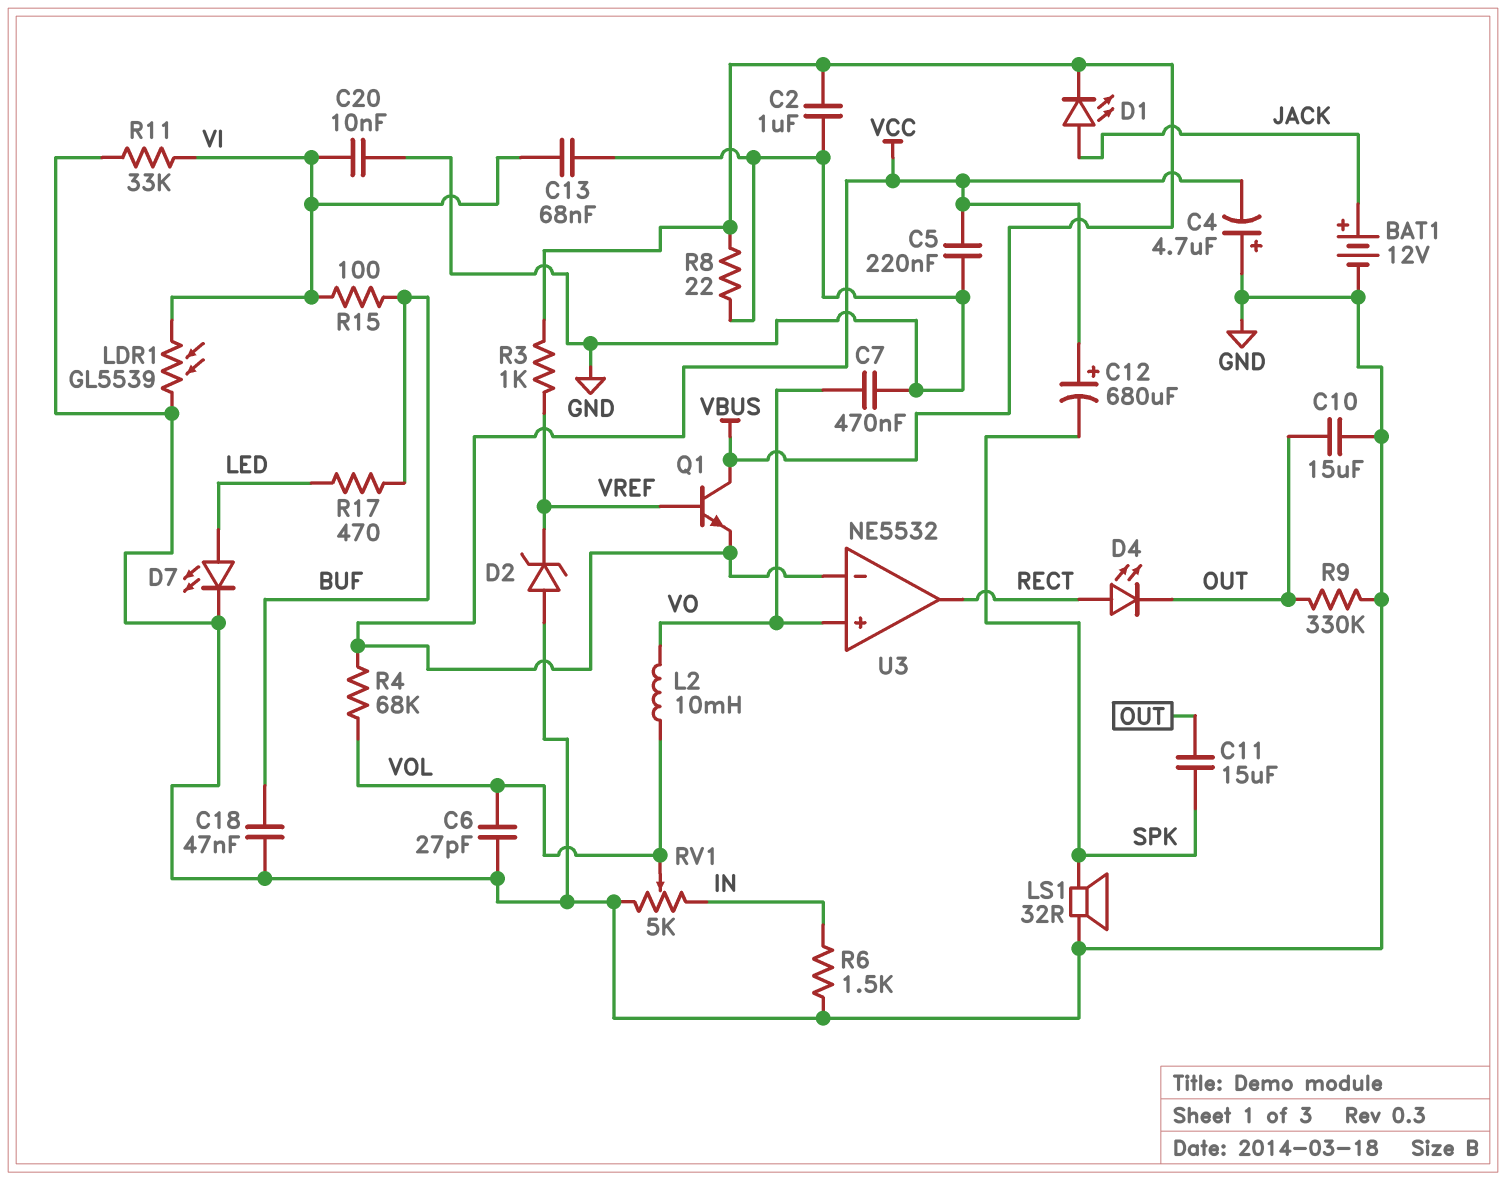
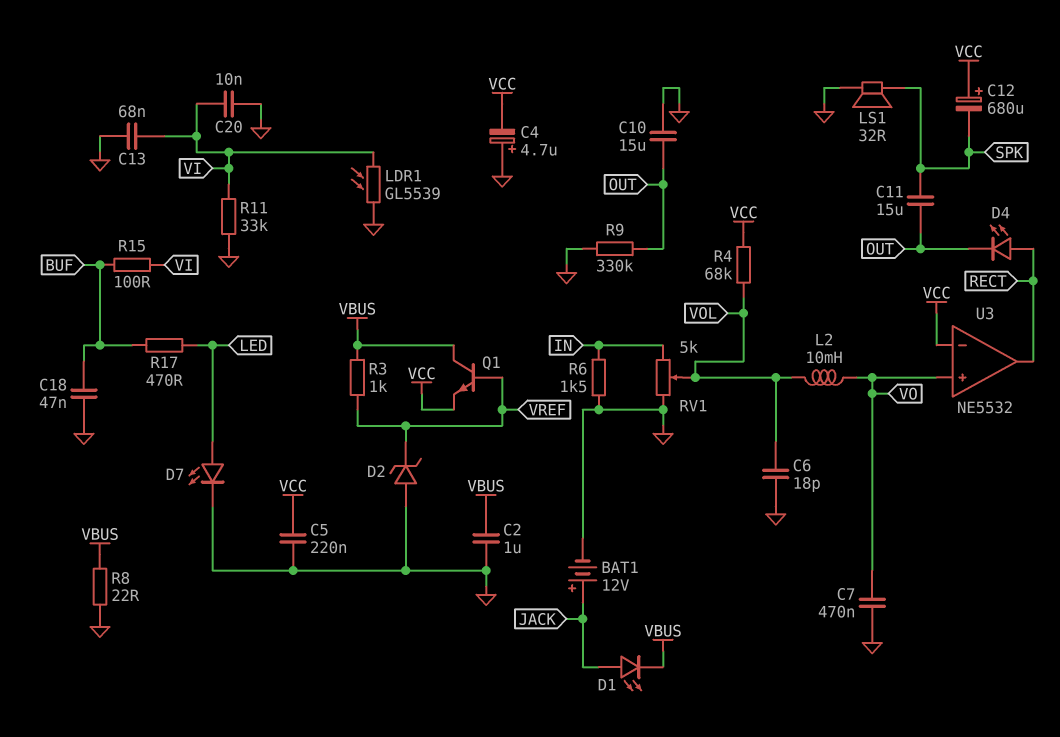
C6: 27pF (GND, VOL) -> 18pF (GND, VOL)

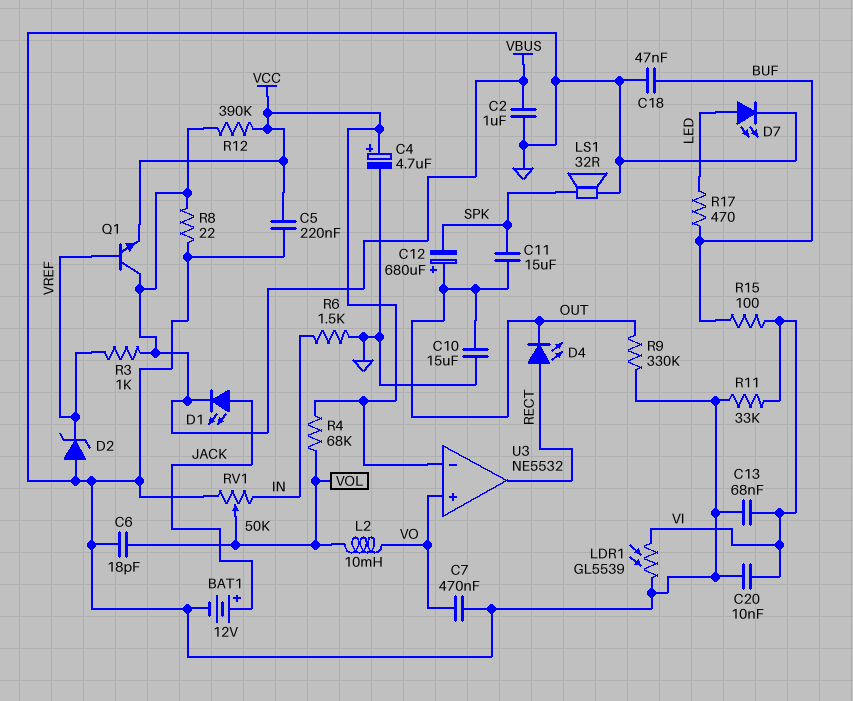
C4: 4.7uF (plus GND, minus VCC) -> 4.7uF (plus VCC, minus GND)
C12: 680uF (plus VCC, minus SPK) -> 680uF (plus OUT, minus SPK)
R12: none -> 390k (VBUS, VCC)
RV1: 5k (GND, IN, wiper VOL) -> 50k (GND, IN, wiper VOL)

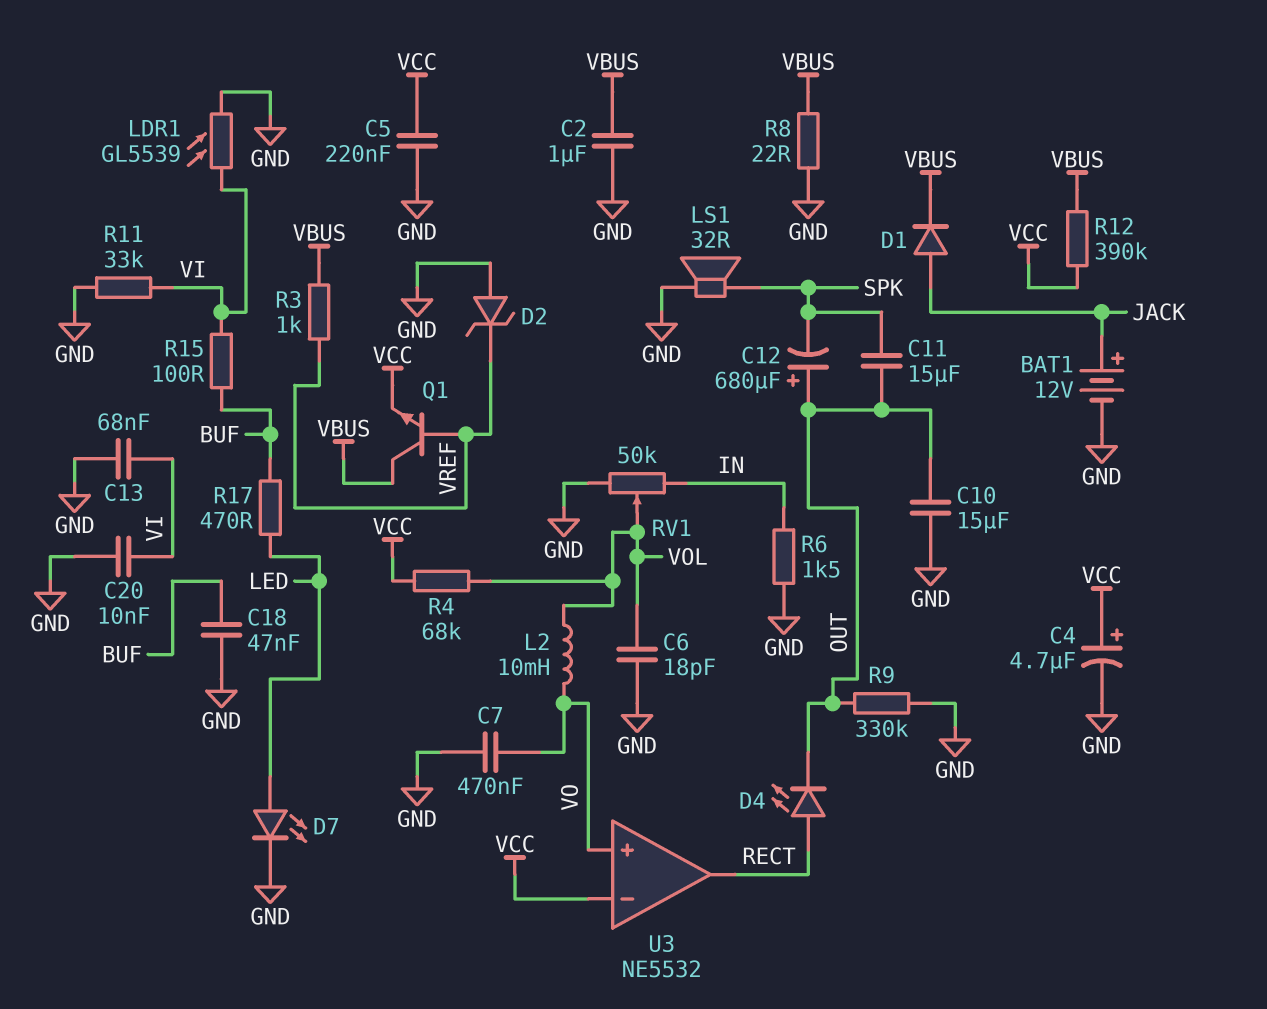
D1: LED (A JACK, K VBUS) -> diode (A JACK, K VBUS)

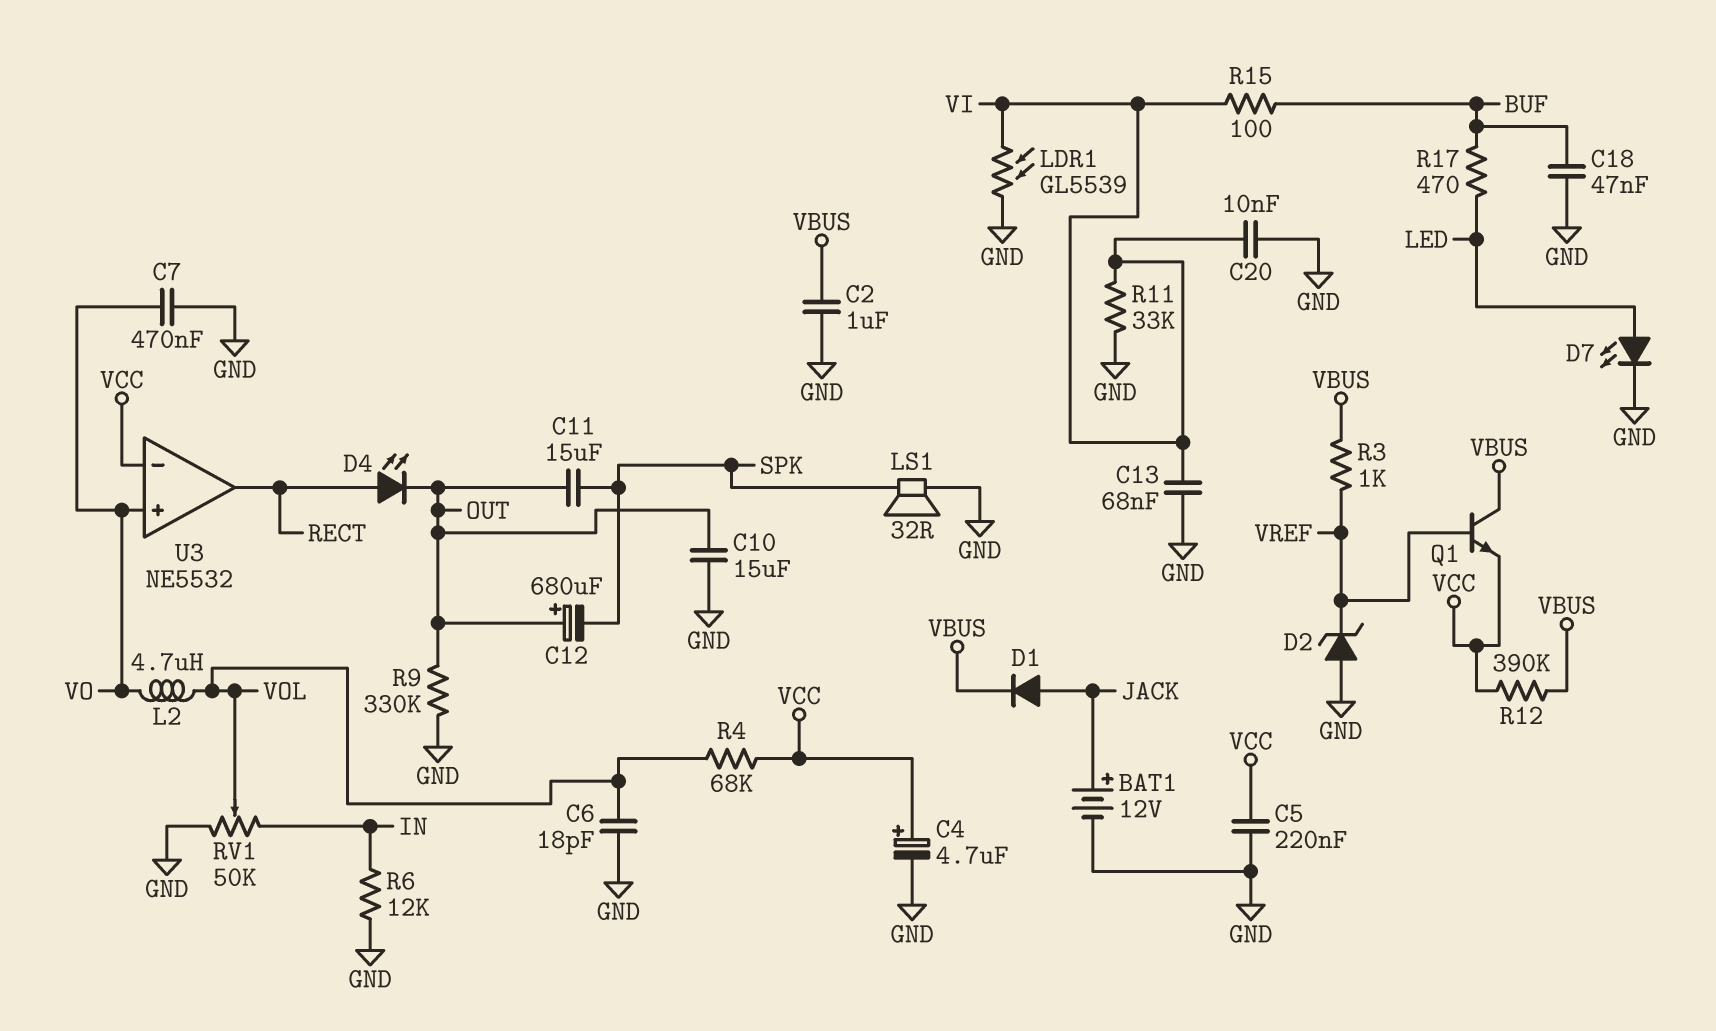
L2: 10mH (VO, VOL) -> 4.7uH (VO, VOL)
R6: 1.5k (GND, IN) -> 12k (GND, IN)
R8: 22 (GND, VBUS) -> none

